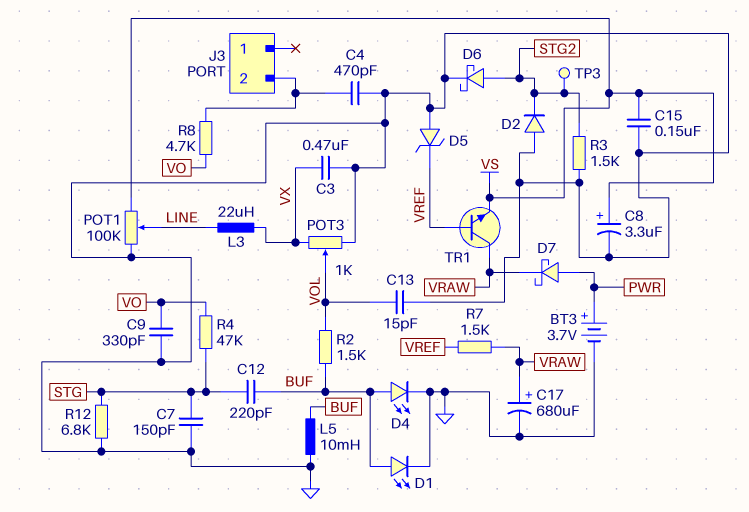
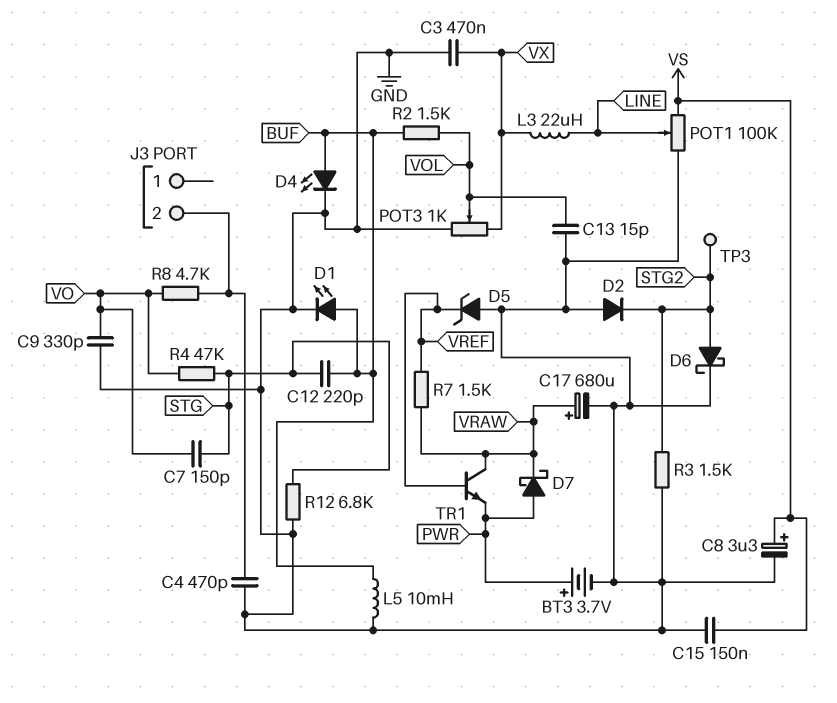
C7: 150pF (GND, STG) -> 150pF (STG, VO)
TR1: NPN (B VREF, C VRAW, E VS) -> NPN (B VREF, C VRAW, E PWR)

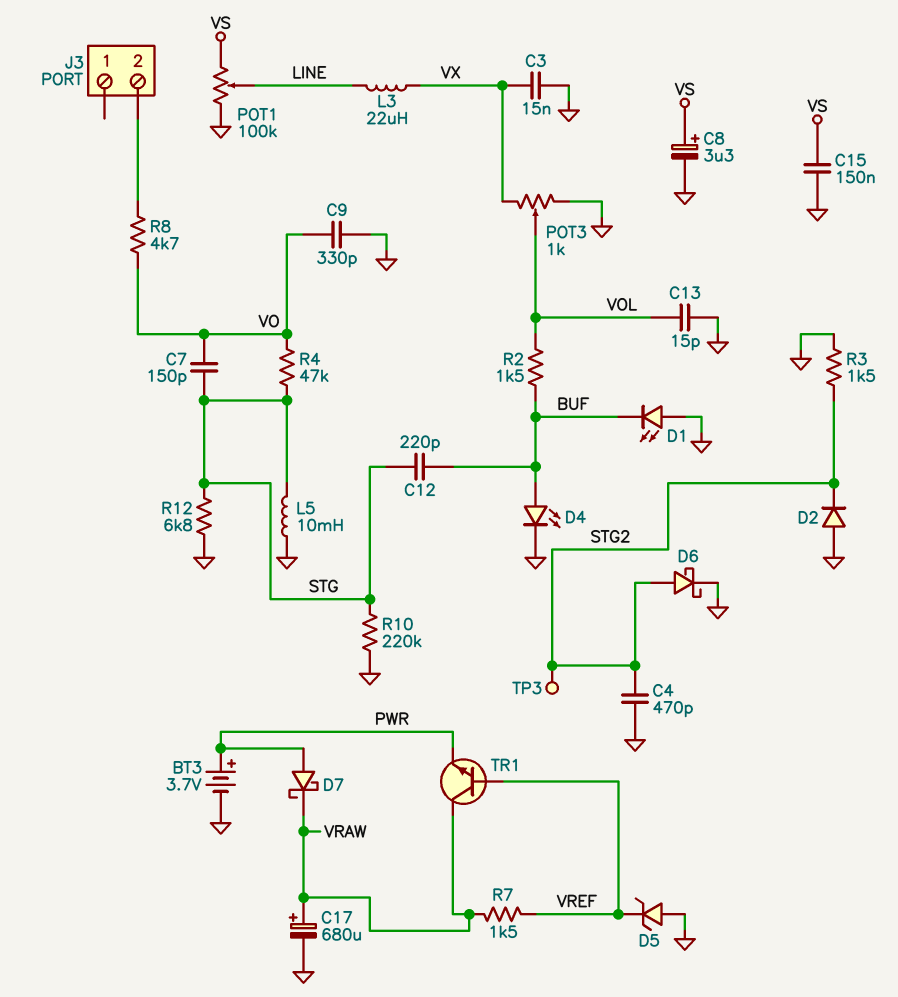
C3: 470nF (GND, VX) -> 15nF (GND, VX)
C4: 470pF (GND, J3/2) -> 470pF (GND, STG2)
D1: LED (A BUF, K GND) -> LED (A GND, K BUF)
L5: 10mH (BUF, GND) -> 10mH (GND, STG)
R10: none -> 220k (GND, STG)

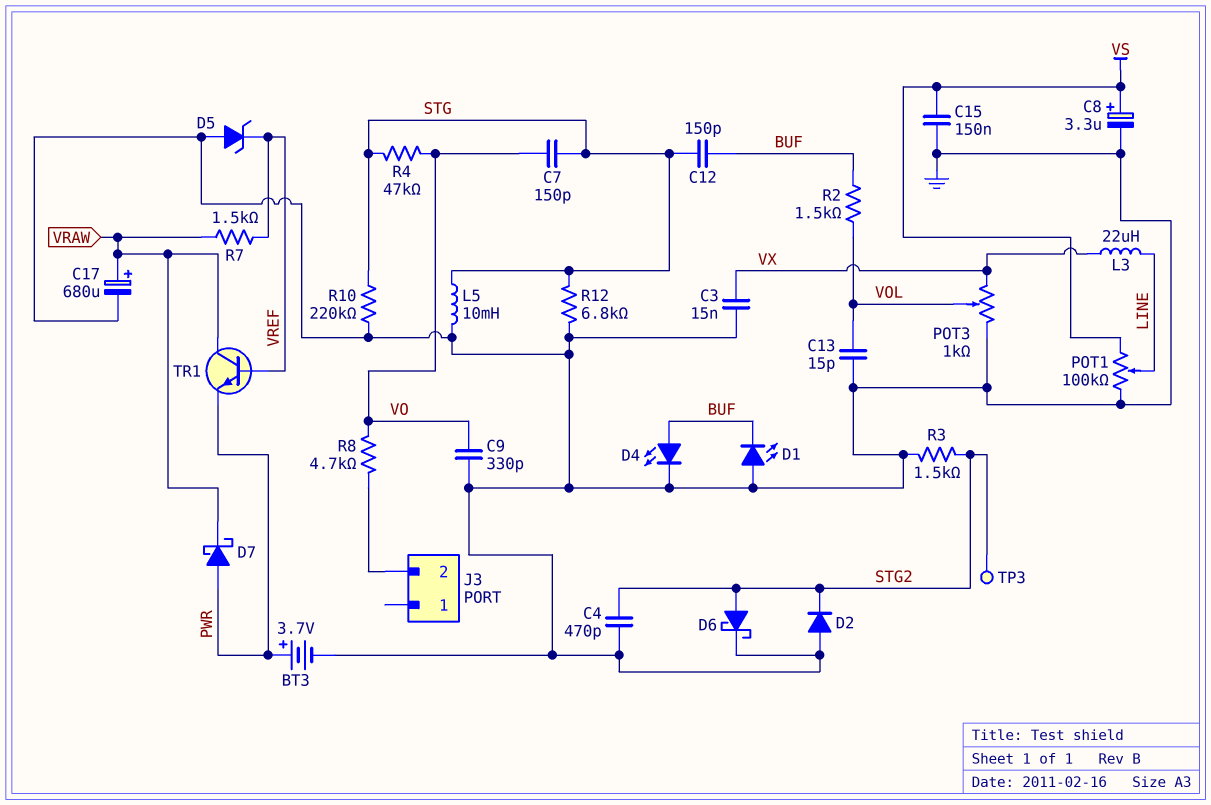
C12: 220pF (BUF, STG) -> 150pF (BUF, STG)

